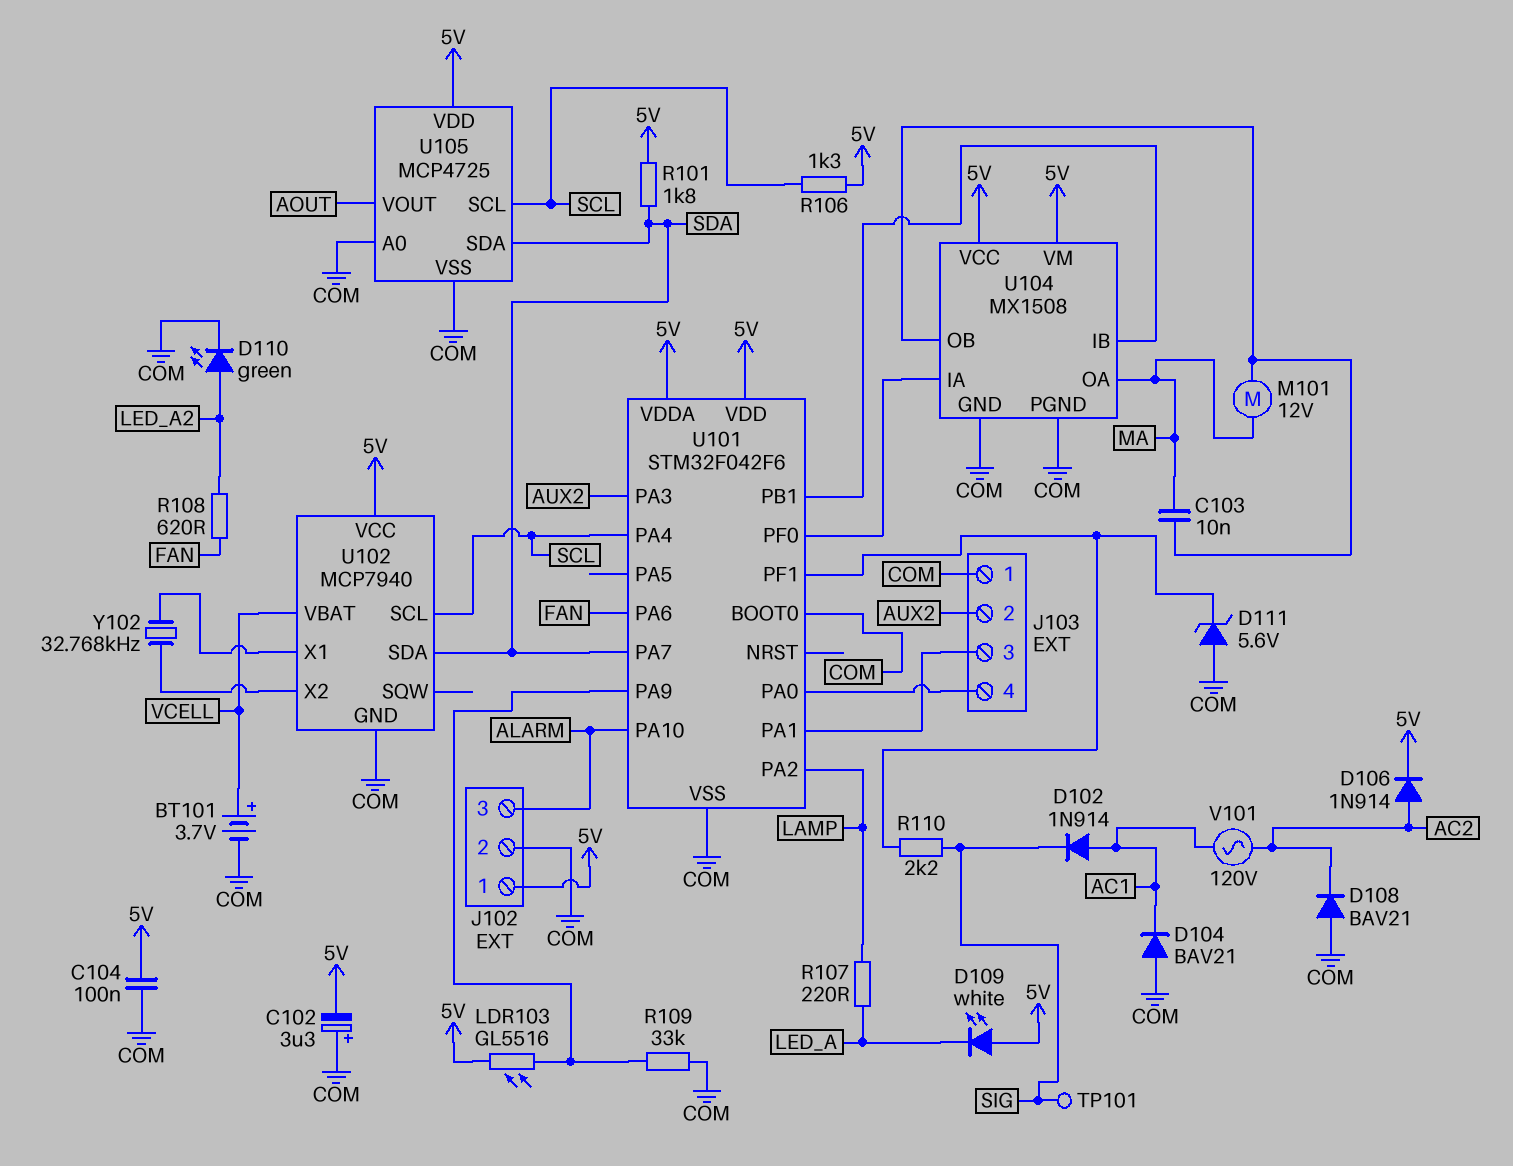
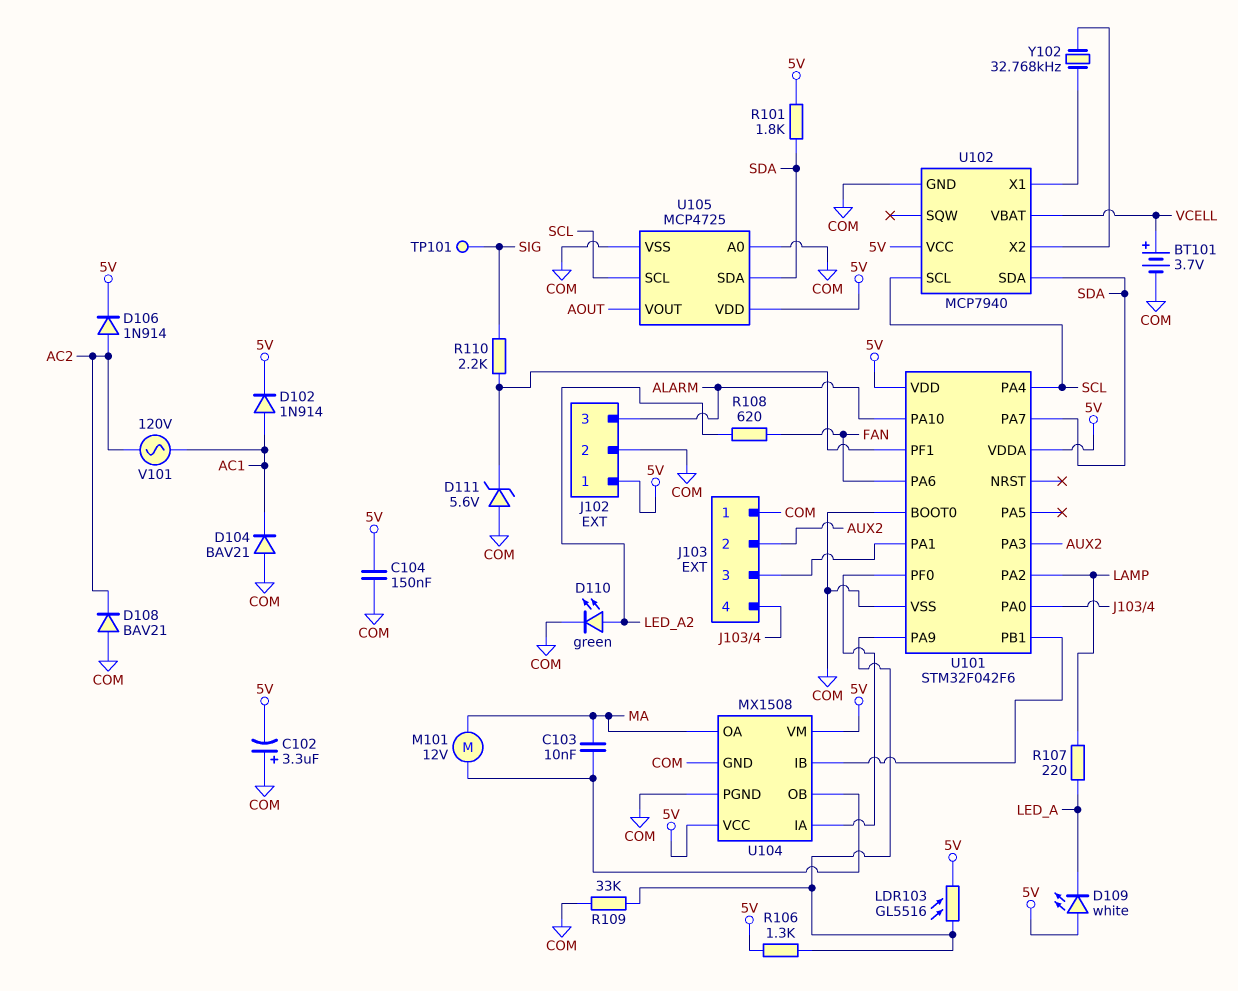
C104: 100nF (5V, COM) -> 150nF (5V, COM)
D102: diode 1N914 (A AC1, K SIG) -> diode 1N914 (A AC1, K 5V)
R106: 1.3k (5V, SCL) -> 1.3k (5V, U101/PA9)

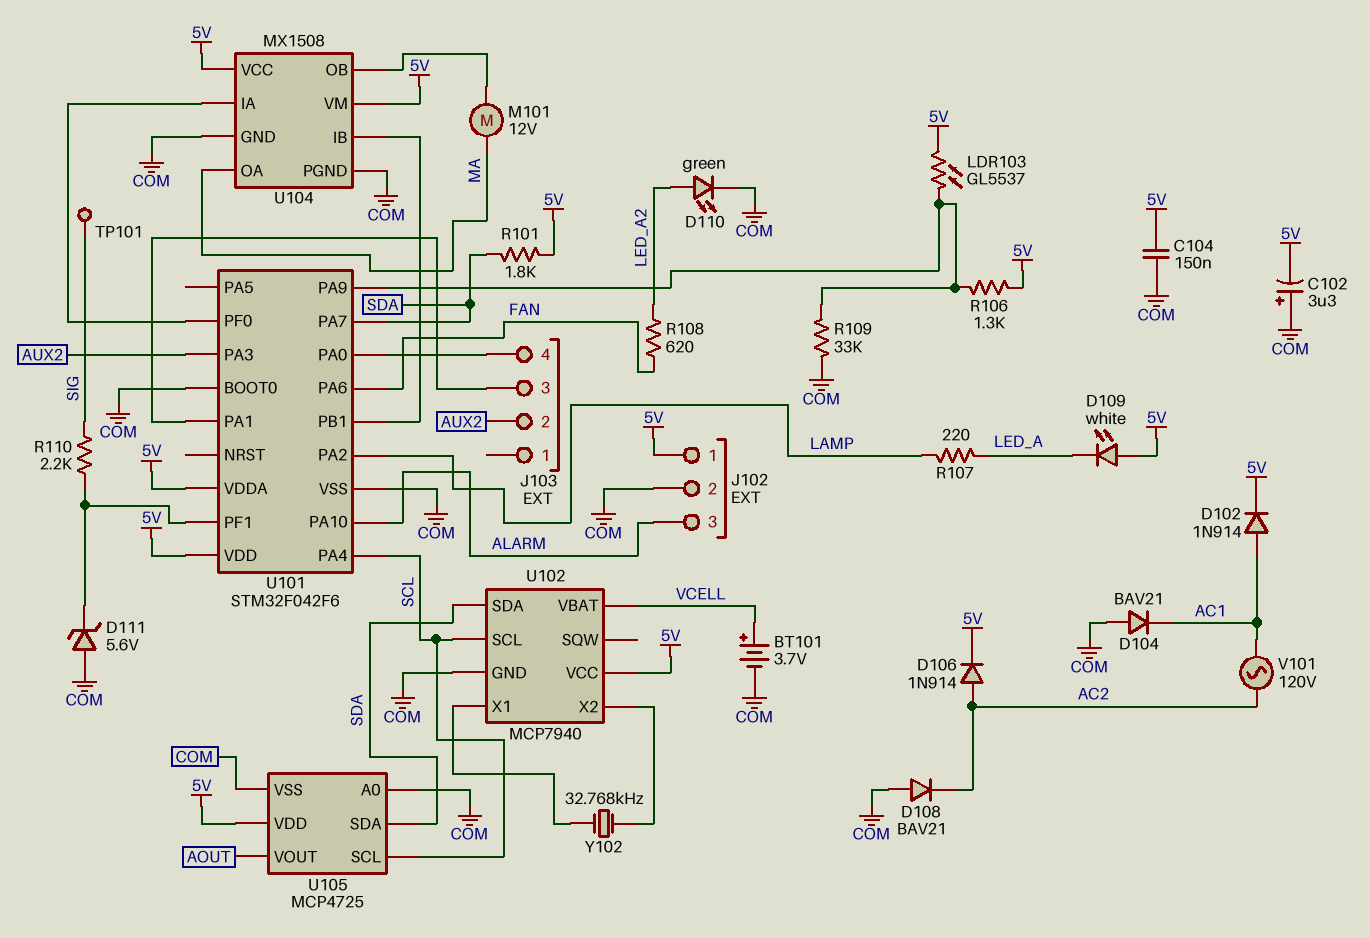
C103: 10nF (MA, U104/OB) -> none
J103 pin 1: COM -> none
LDR103: GL5516 (5V, U101/PA9) -> GL5537 (5V, U101/PA9)

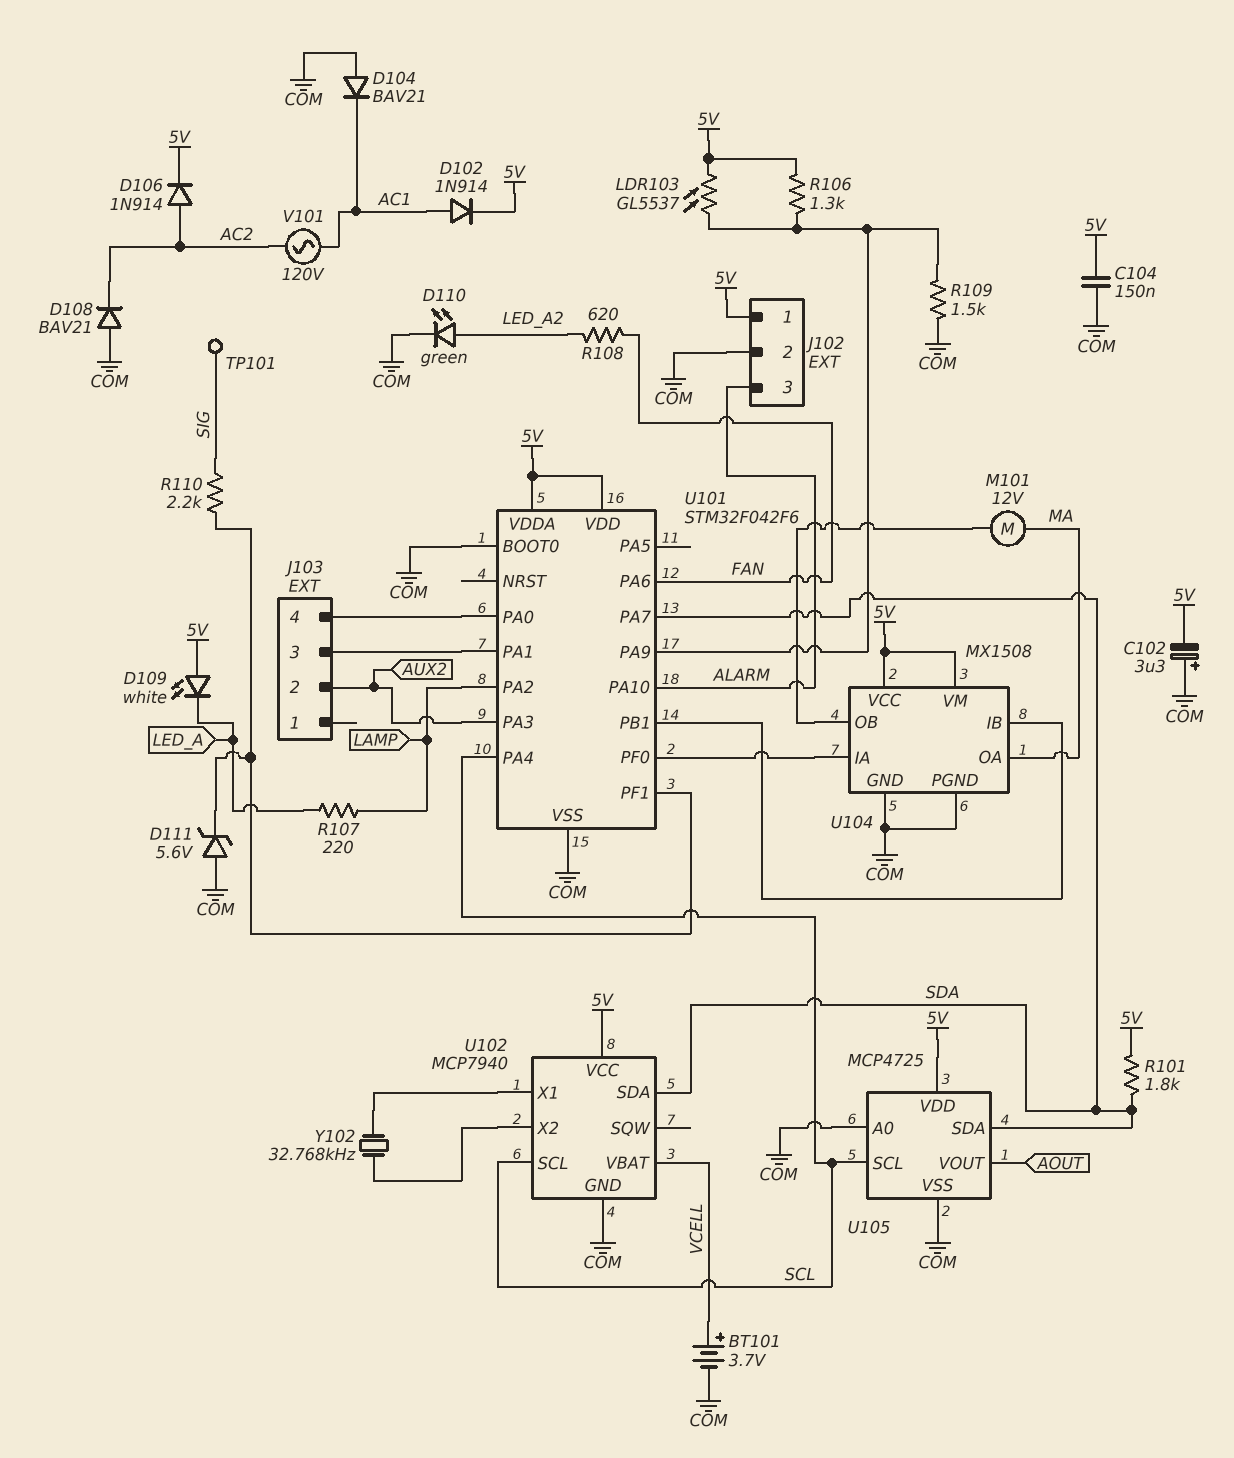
R109: 33k (COM, U101/PA9) -> 1.5k (COM, U101/PA9)

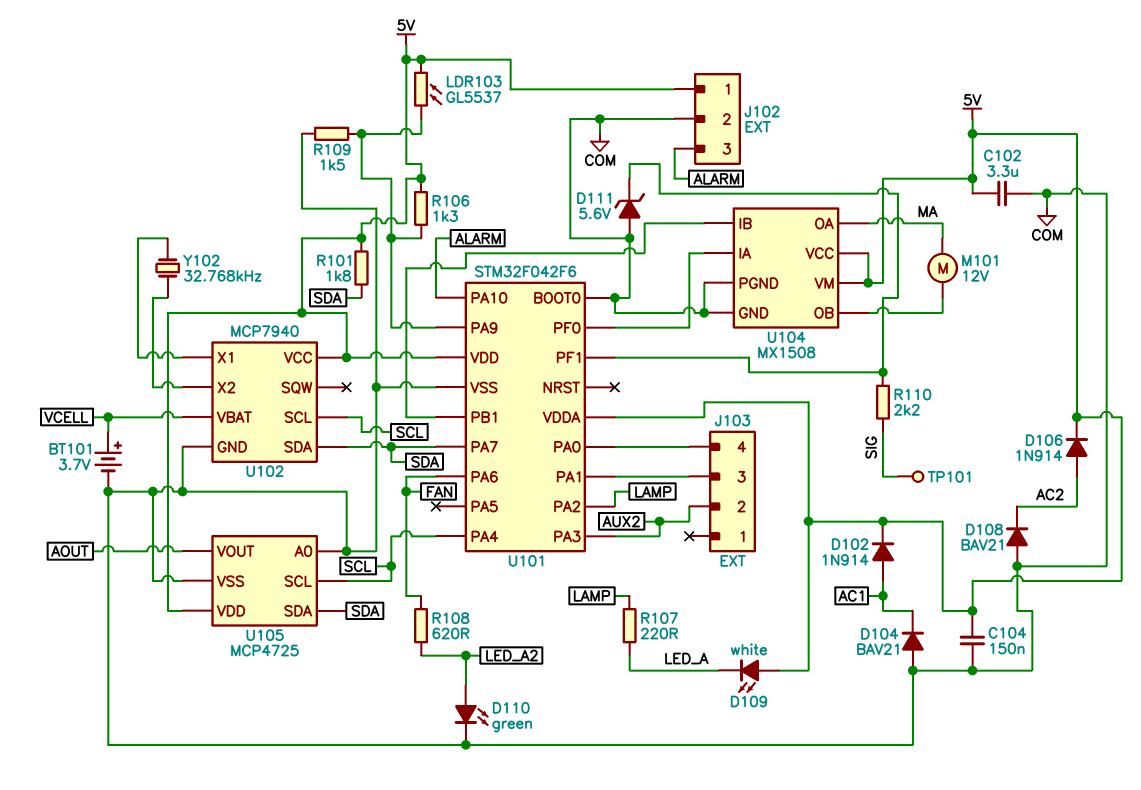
C102: 3.3uF (plus COM, minus 5V) -> 3.3uF (5V, COM)
V101: AC 120V (AC1, AC2) -> none

